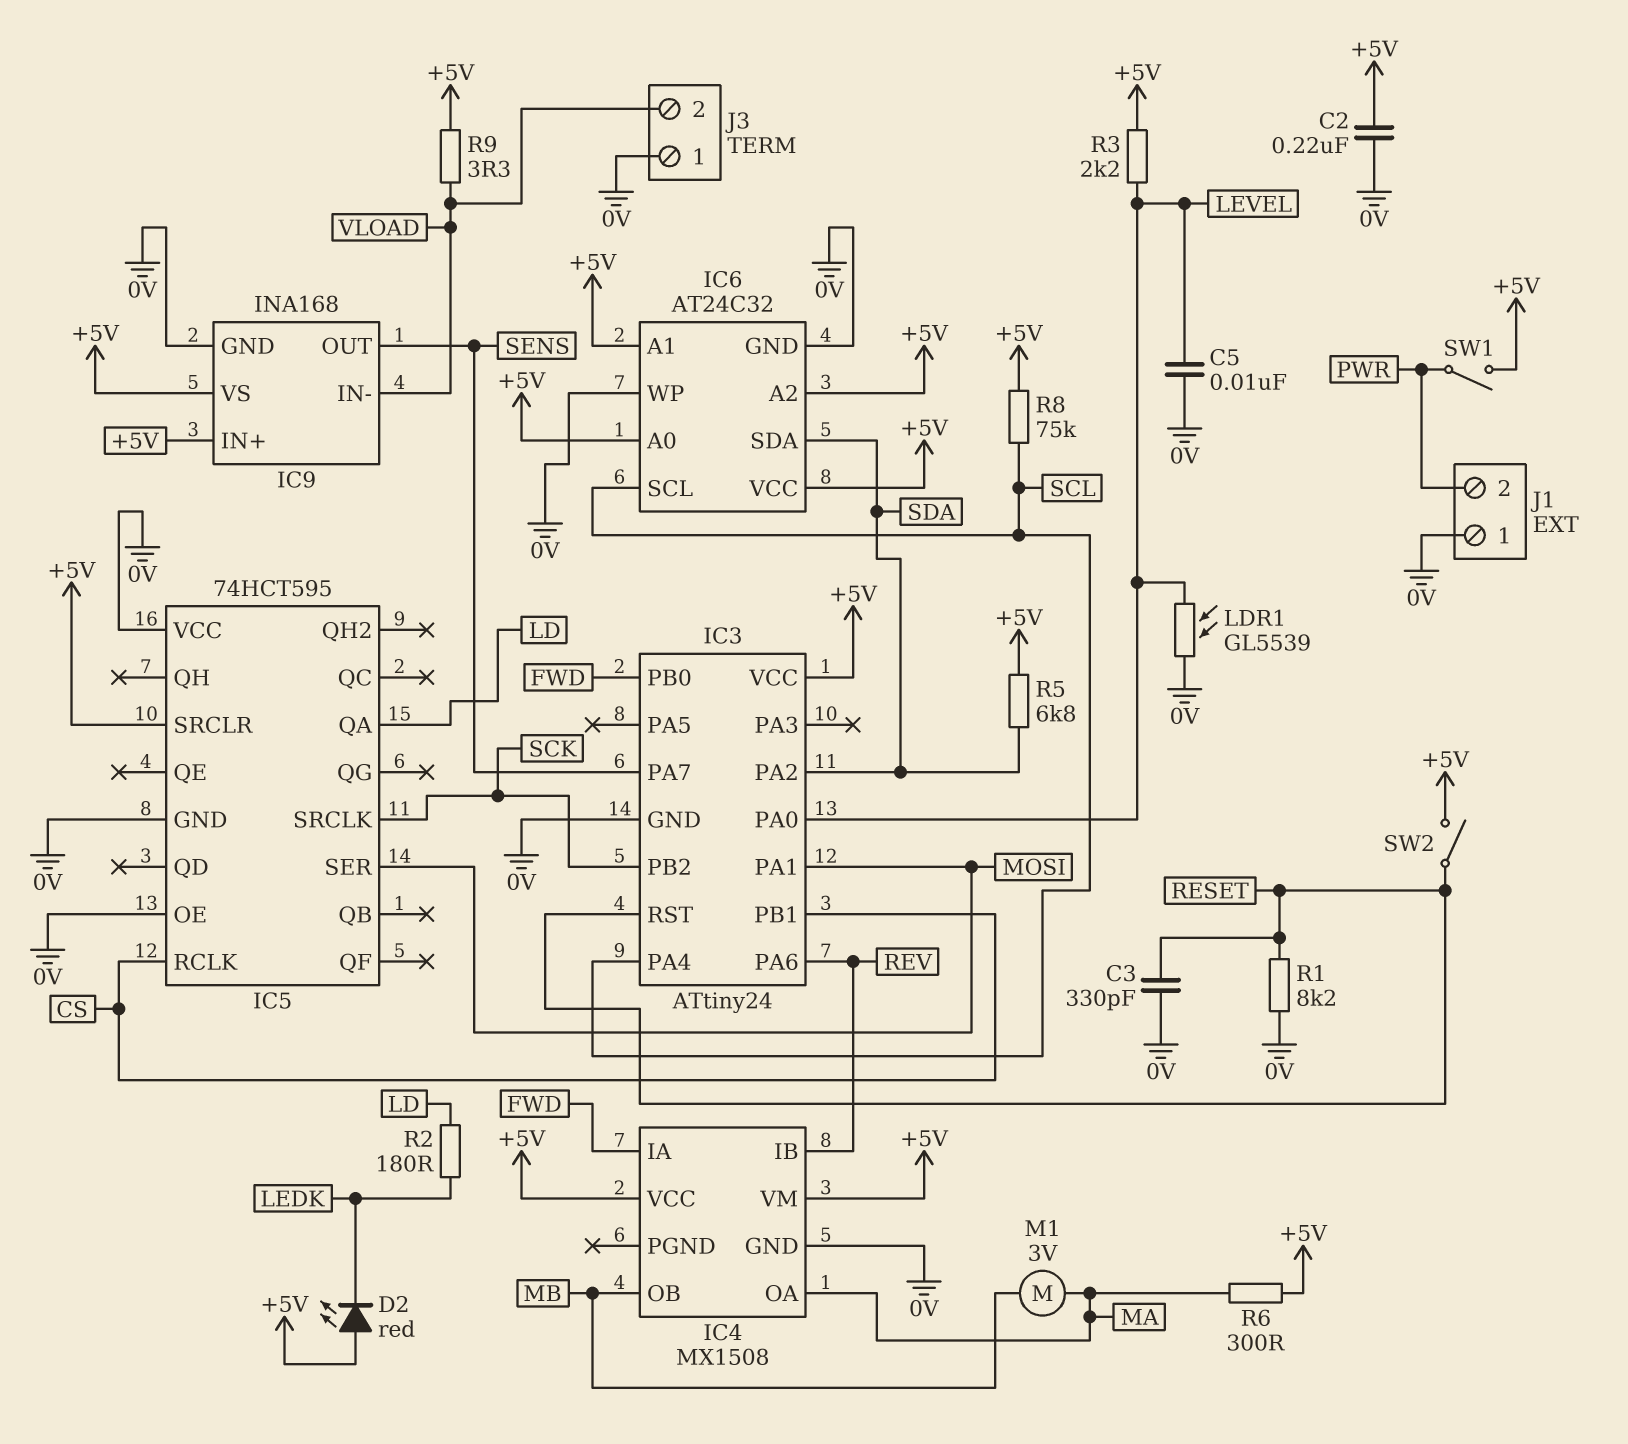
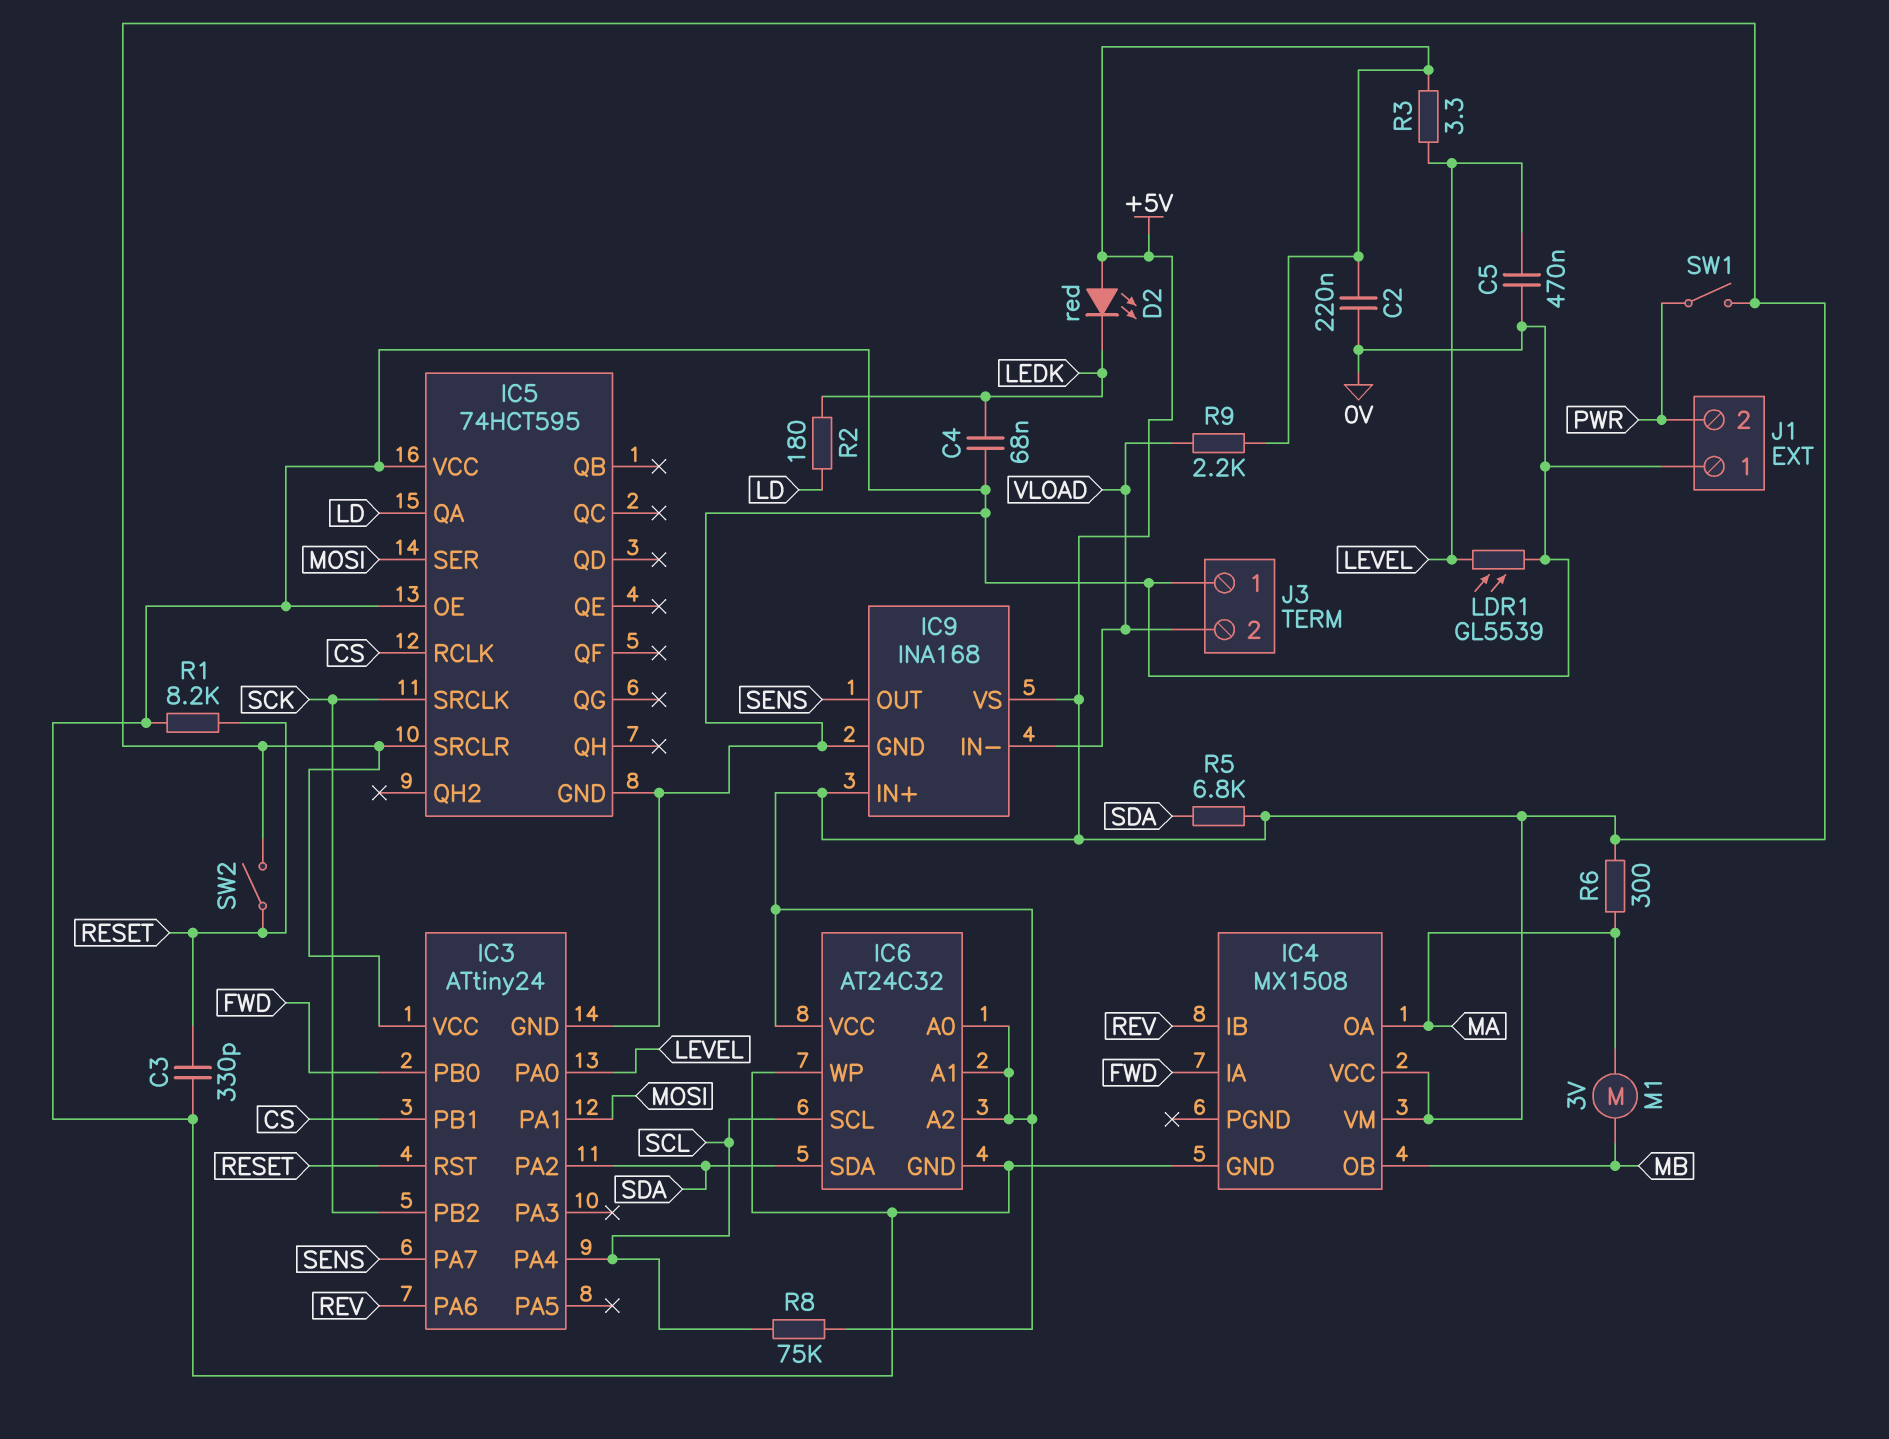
C4: none -> 68nF (0V, LEDK)
C5: 10nF (0V, LEVEL) -> 470nF (0V, LEVEL)
R3: 2.2k (+5V, LEVEL) -> 3.3 (+5V, LEVEL)
R9: 3.3 (+5V, VLOAD) -> 2.2k (+5V, VLOAD)

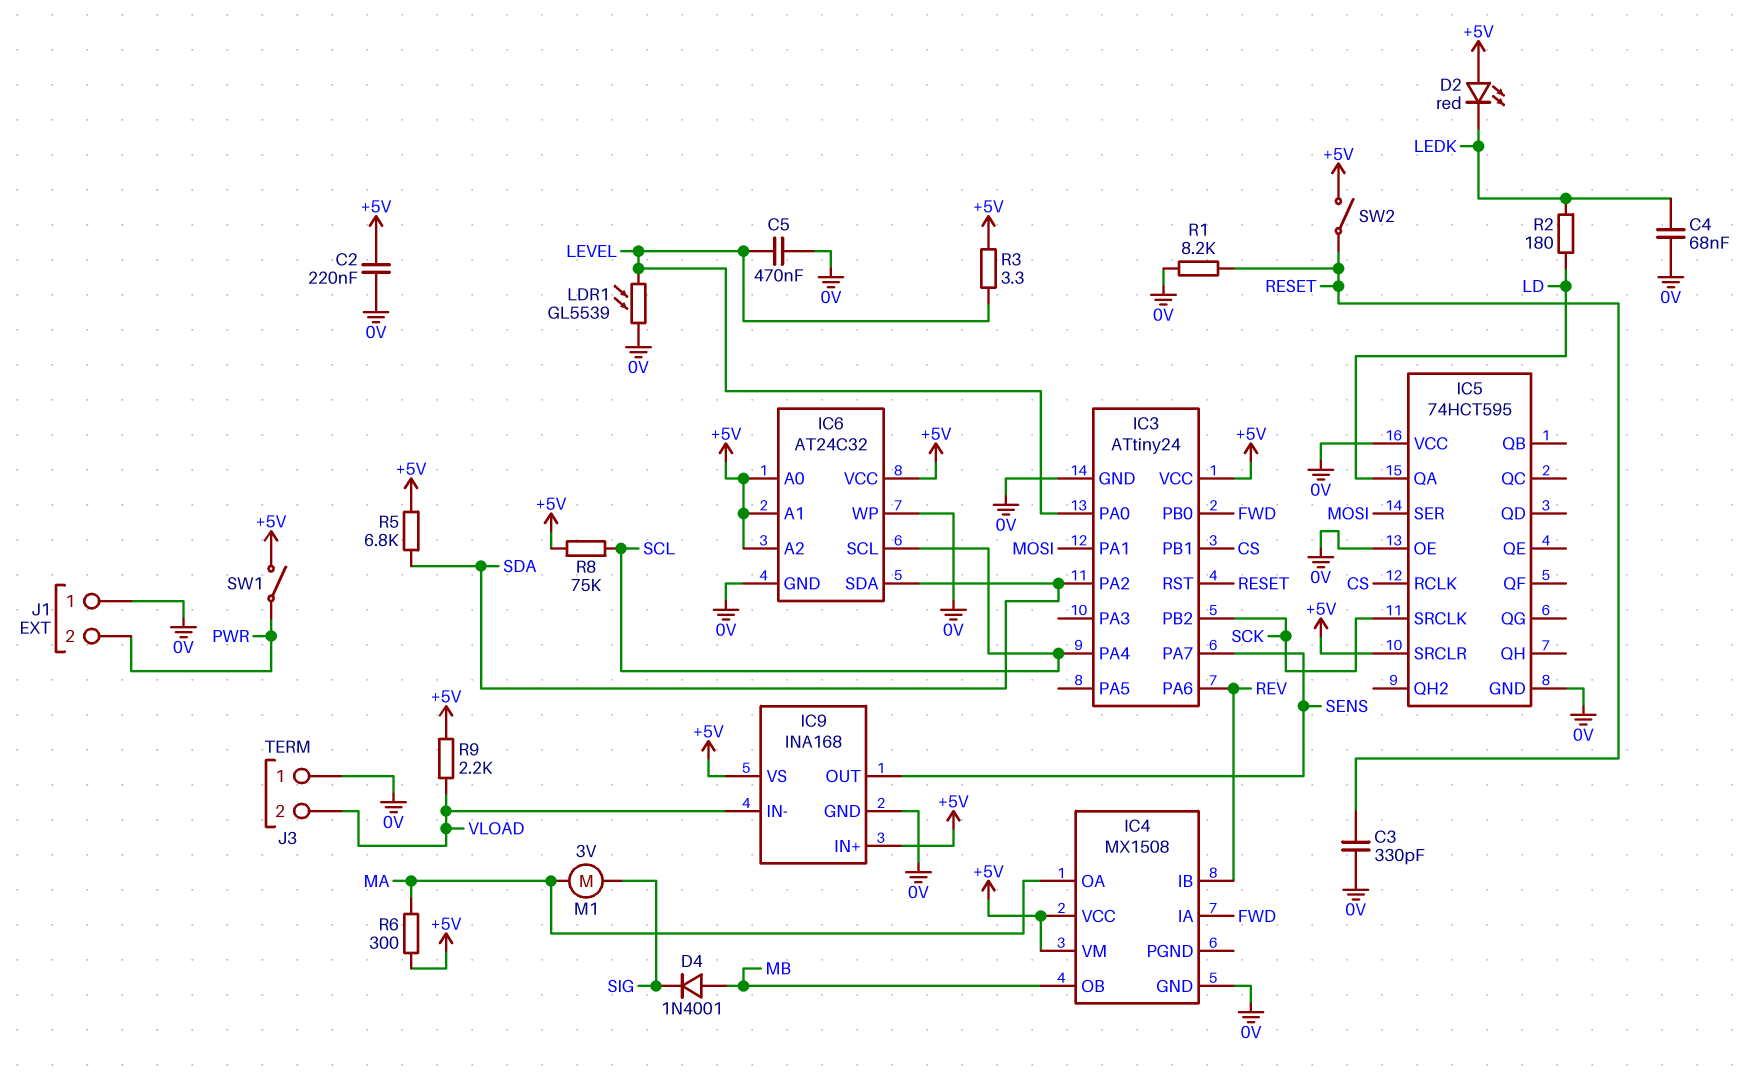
D4: none -> diode 1N4001 (A MB, K SIG)
M1: motor 3V (MA, MB) -> motor 3V (MA, SIG)

